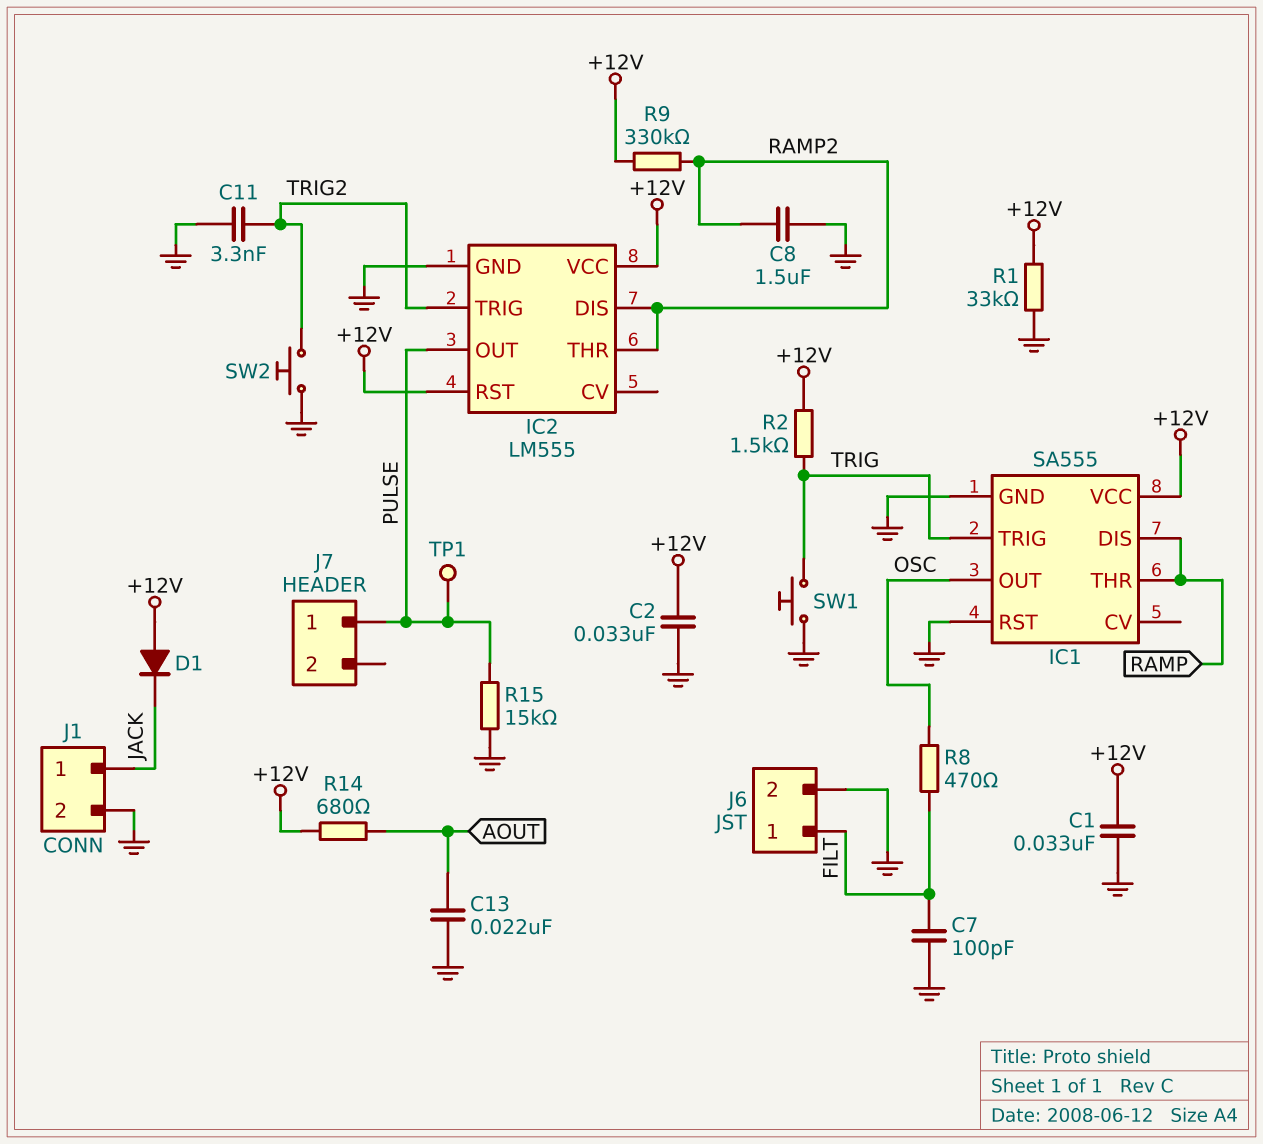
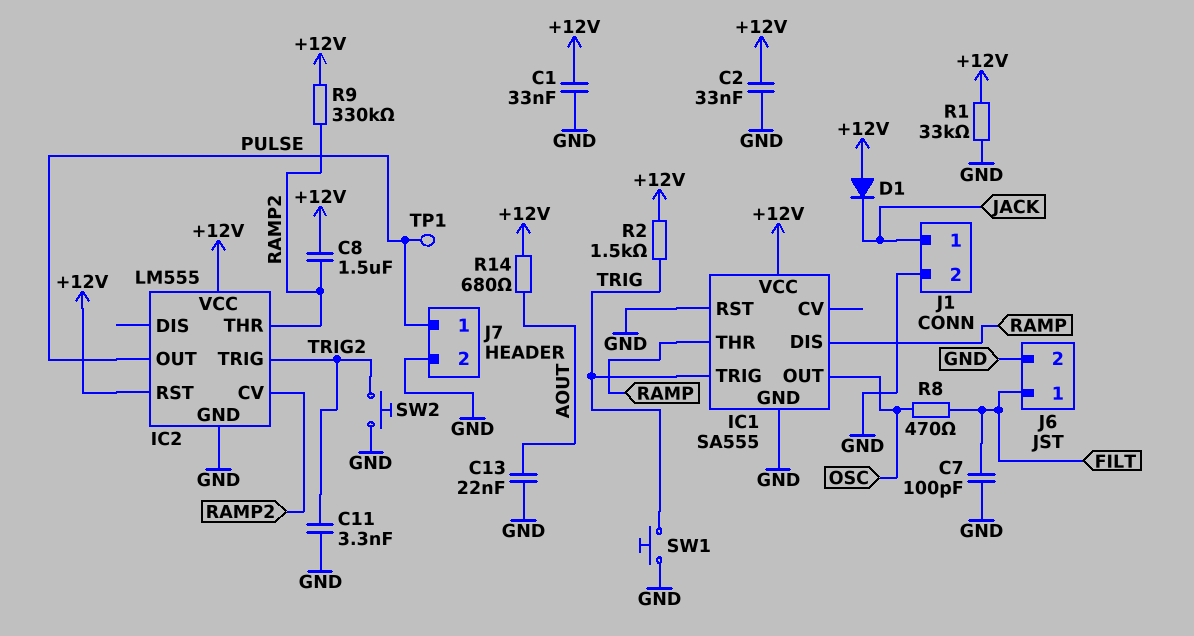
C8: 1.5uF (GND, RAMP2) -> 1.5uF (+12V, RAMP2)
IC2 pin CV: none -> RAMP2
IC2 pin DIS: RAMP2 -> none
J7 pin 2: none -> GND
R15: 15k (GND, PULSE) -> none

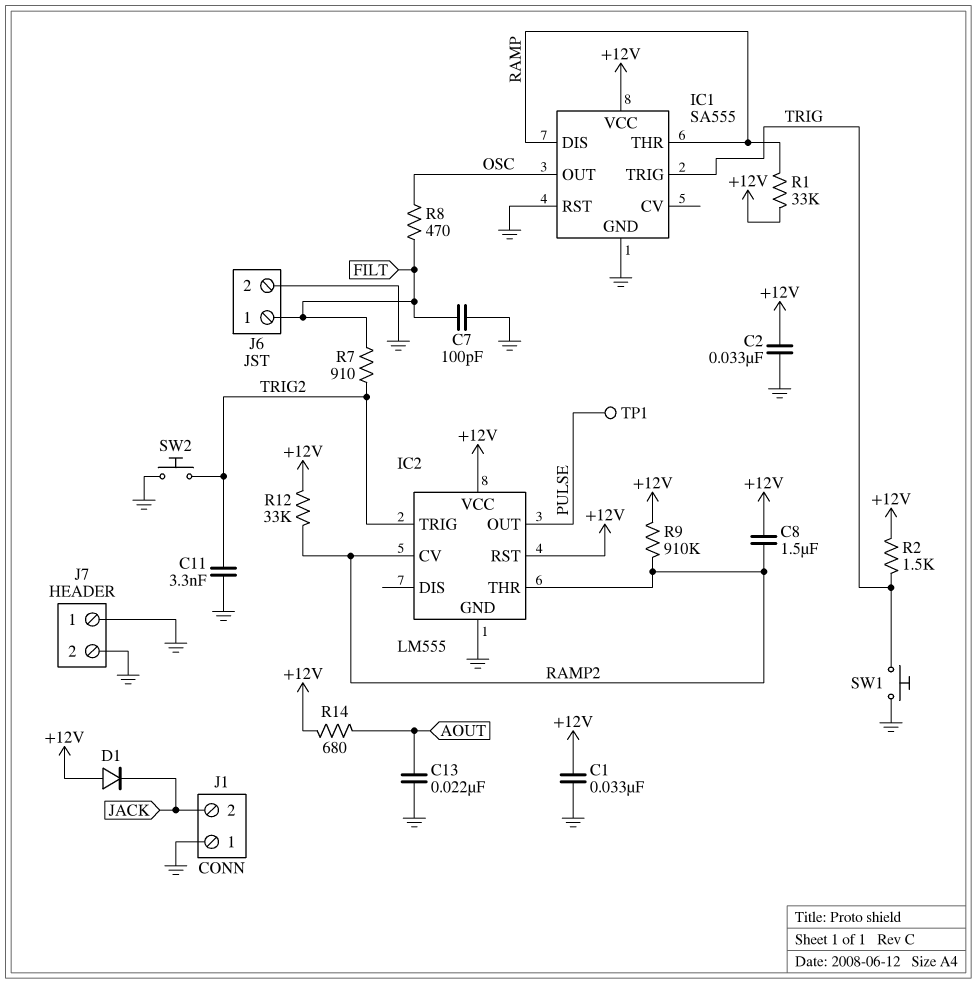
J1 pin 1: JACK -> GND
J1 pin 2: GND -> JACK
J7 pin 1: PULSE -> GND
R1: 33k (+12V, GND) -> 33k (+12V, RAMP)
R7: none -> 910 (FILT, TRIG2)
R9: 330k (+12V, RAMP2) -> 910k (+12V, RAMP2)
R12: none -> 33k (+12V, RAMP2)

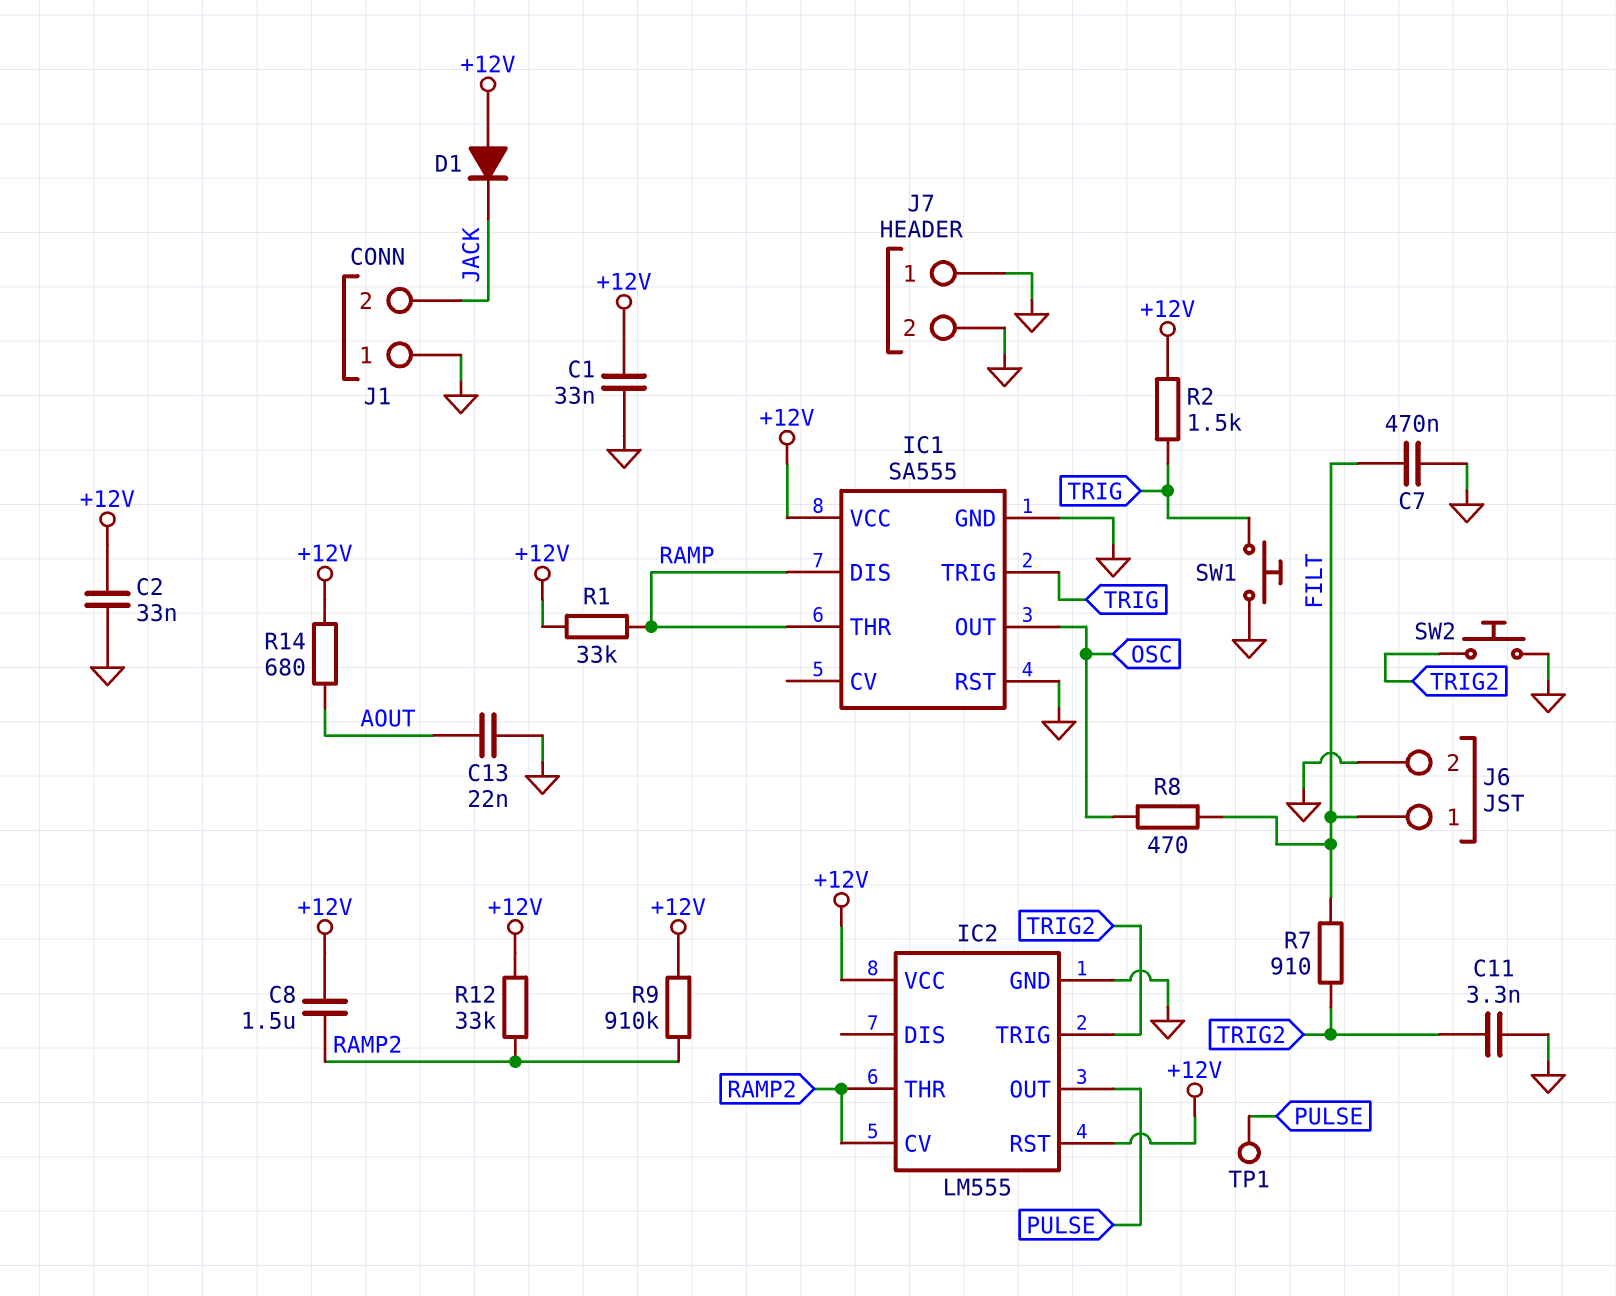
C7: 100pF (FILT, GND) -> 470nF (FILT, GND)

